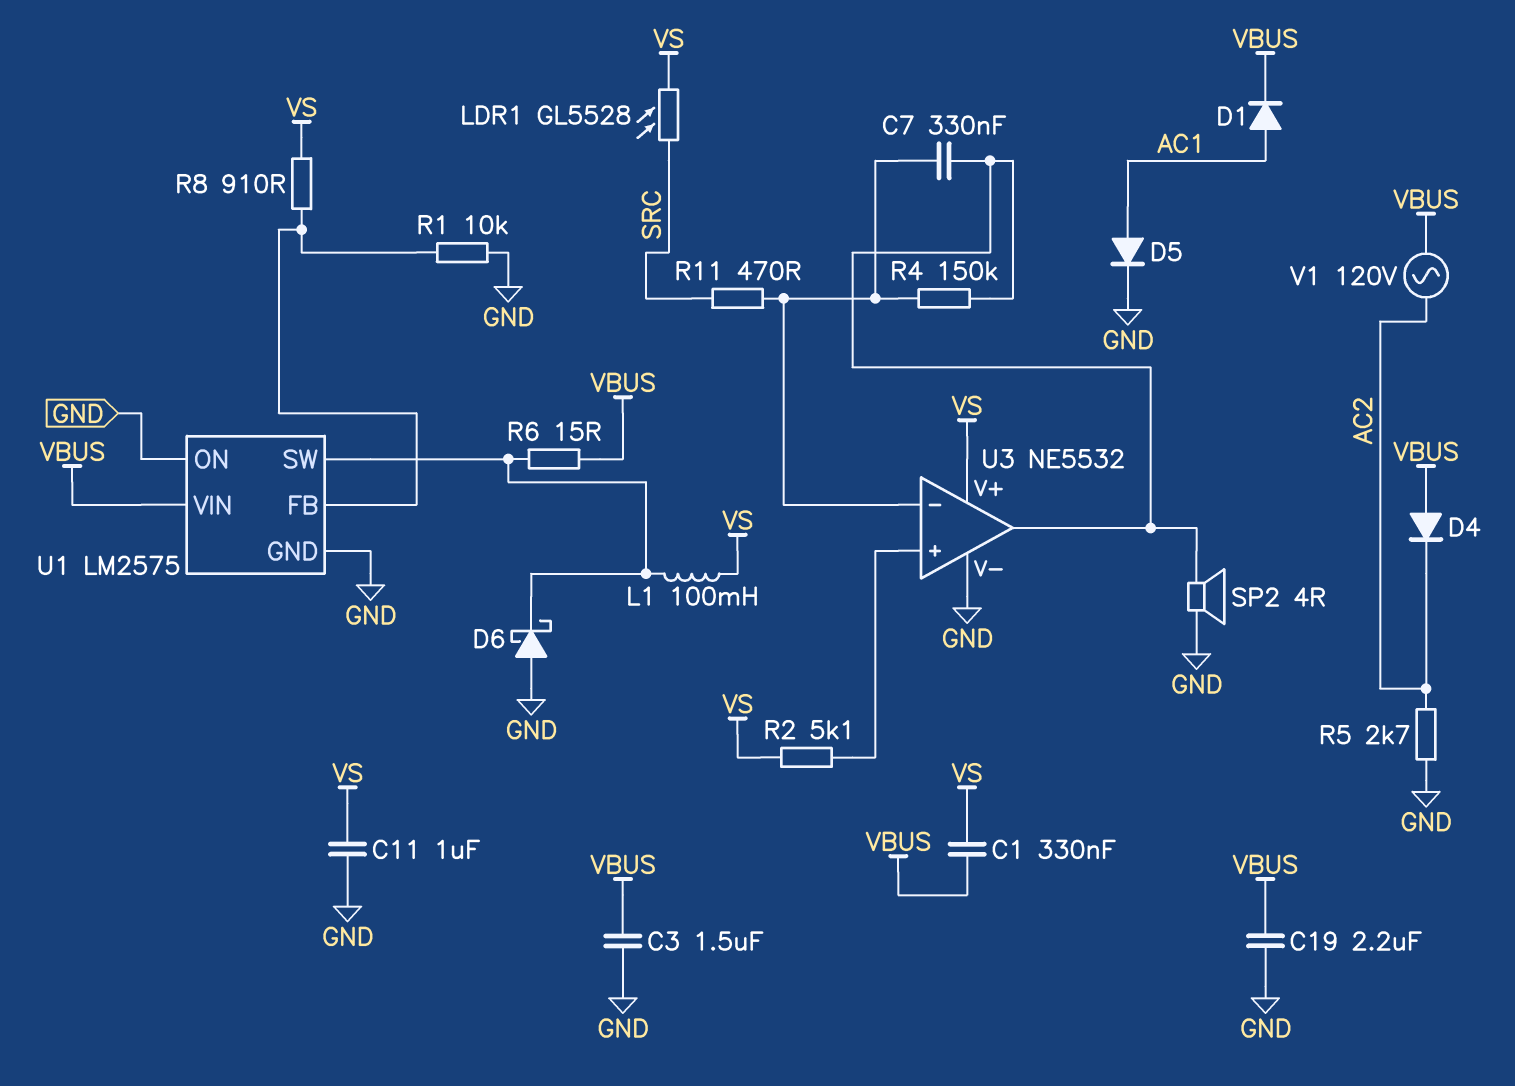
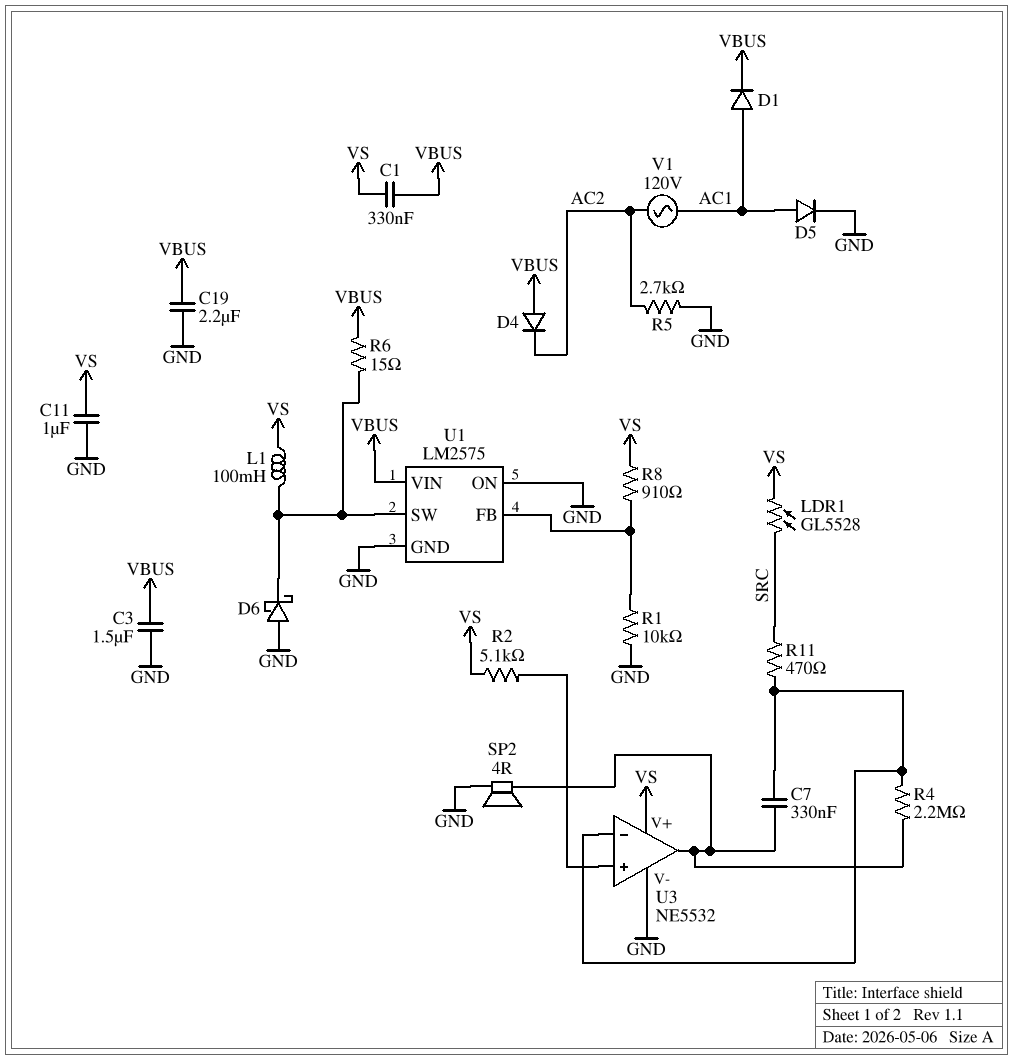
R4: 150k (U3/in-, U3/out) -> 2.2M (U3/in-, U3/out)
V1: AC 120V (AC2, VBUS) -> AC 120V (AC1, AC2)

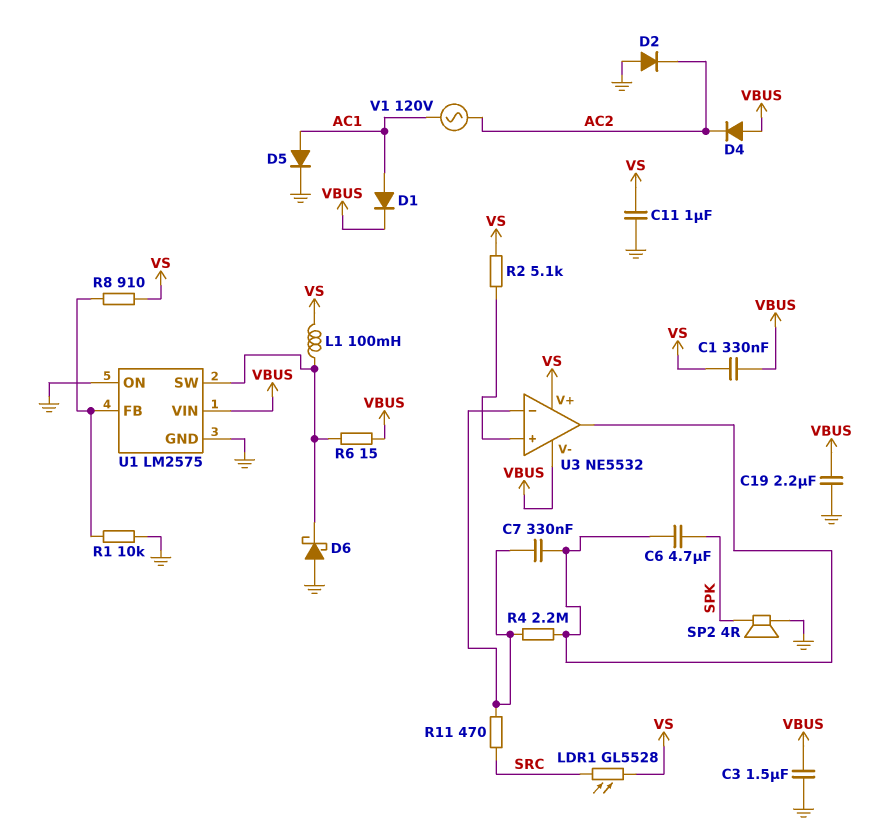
C6: none -> 4.7uF (SPK, U3/out)
D2: none -> diode (A GND, K AC2)
R5: 2.7k (AC2, GND) -> none
SP2: speaker 4R (GND, U3/out) -> speaker 4R (GND, SPK)
U3 pin V-: GND -> VBUS

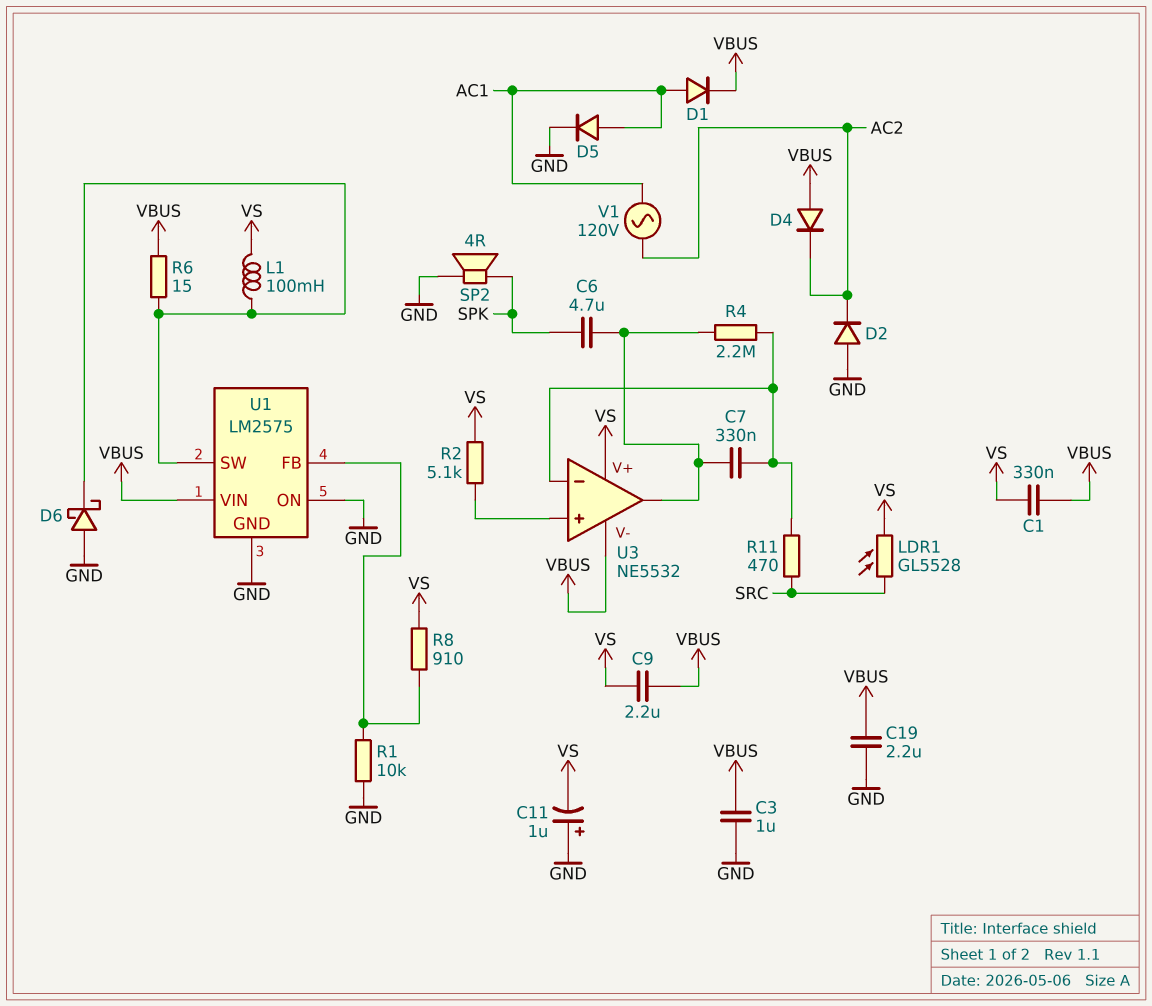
C3: 1.5uF (GND, VBUS) -> 1uF (GND, VBUS)
C9: none -> 2.2uF (VBUS, VS)
C11: 1uF (GND, VS) -> 1uF (plus GND, minus VS)

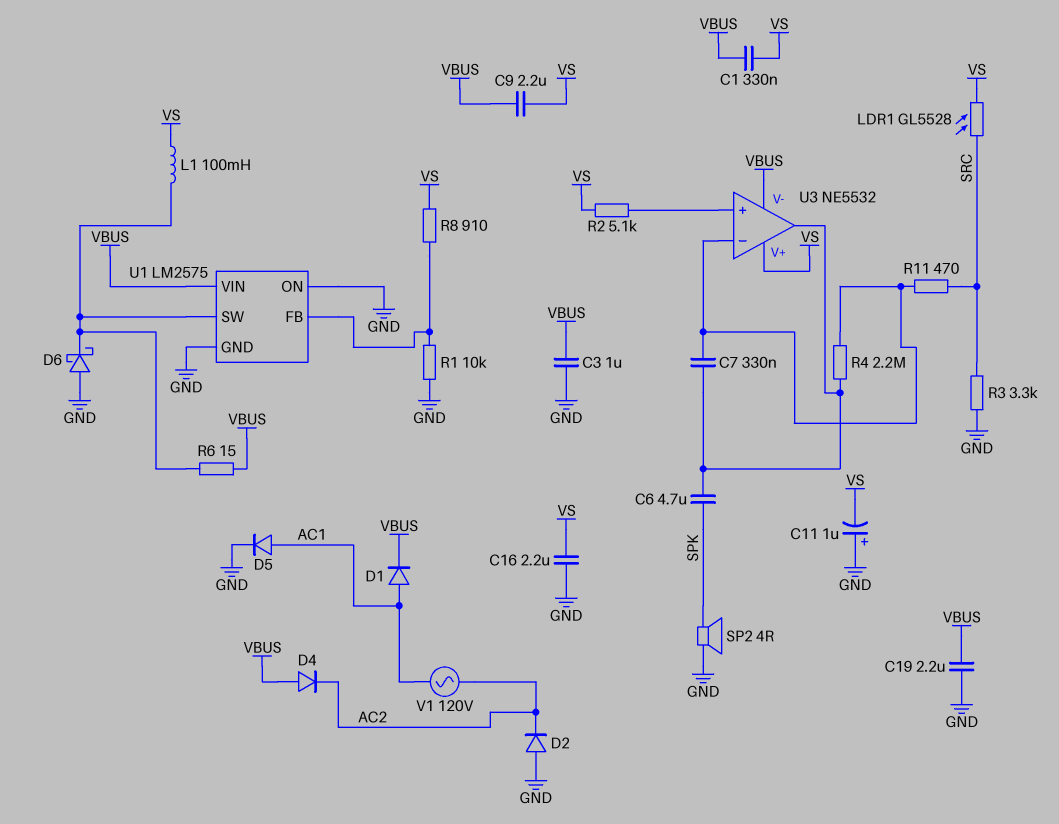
C16: none -> 2.2uF (GND, VS)
R3: none -> 3.3k (GND, SRC)

